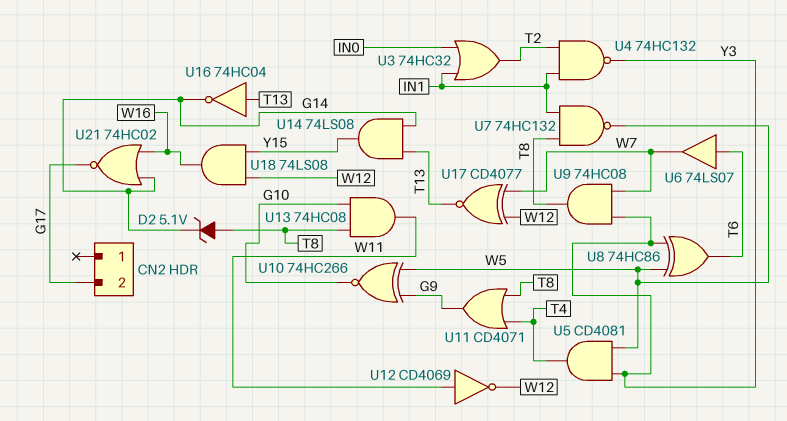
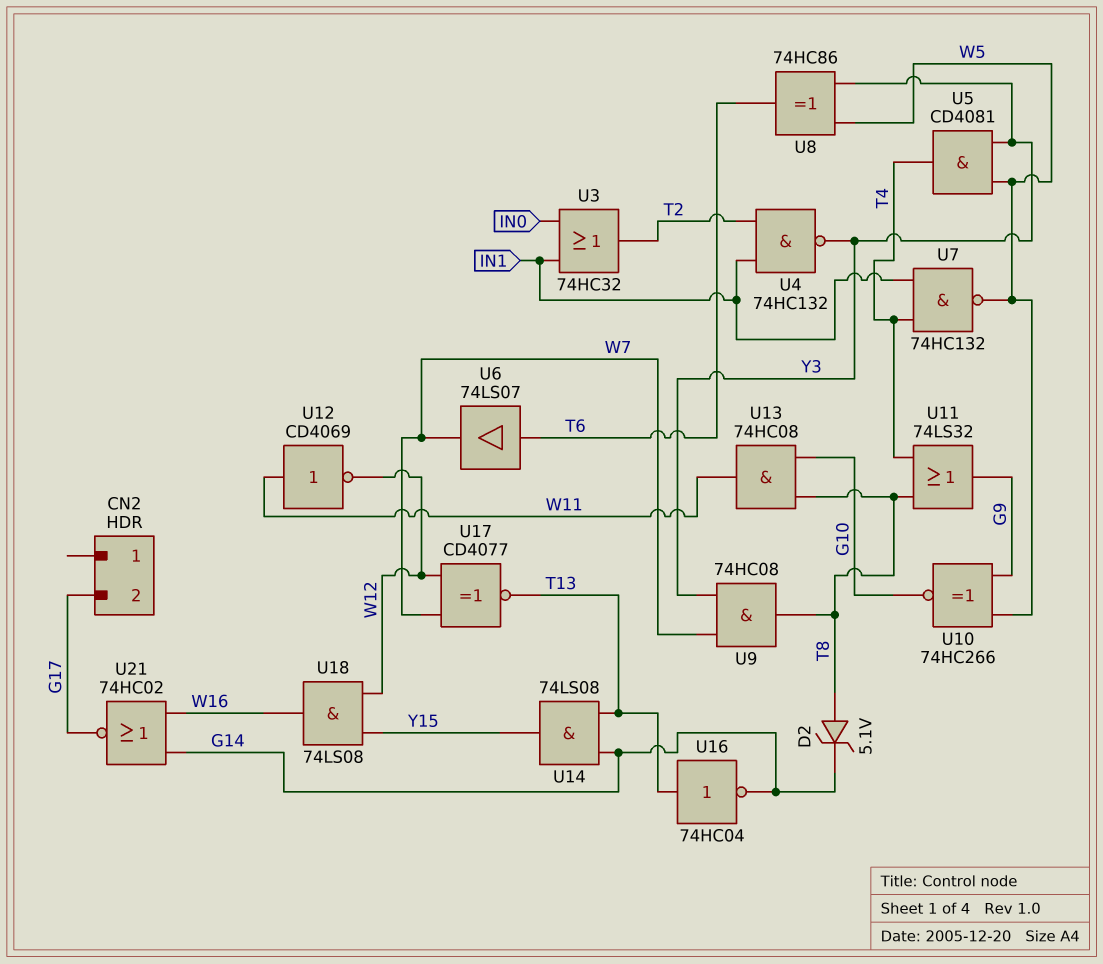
U7: NAND 74HC132 (in IN1, in T8, out W5) -> NAND 74HC132 (in IN1, in T4, out W5)
U11: OR CD4071 (in T4, in T8, out G9) -> OR 74LS32 (in T4, in T8, out G9)

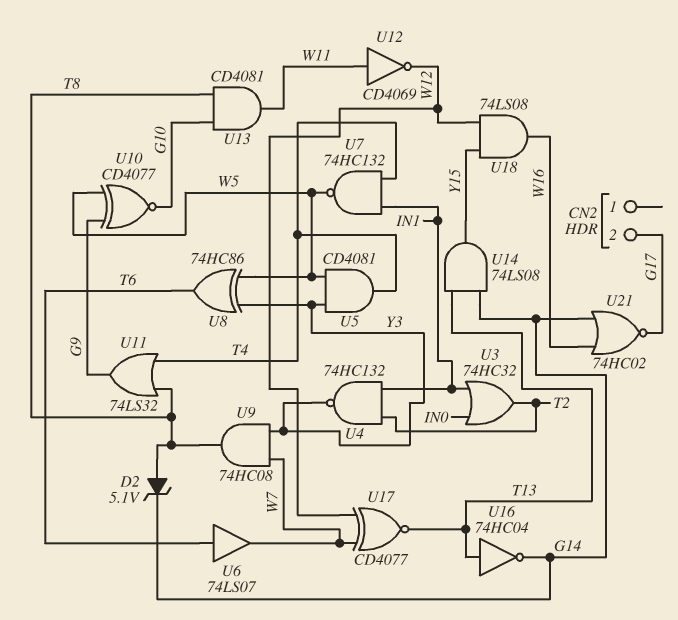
U10: XNOR 74HC266 (in G9, in W5, out G10) -> XNOR CD4077 (in G9, in W5, out G10)
U13: AND 74HC08 (in G10, in T8, out W11) -> AND CD4081 (in G10, in T8, out W11)

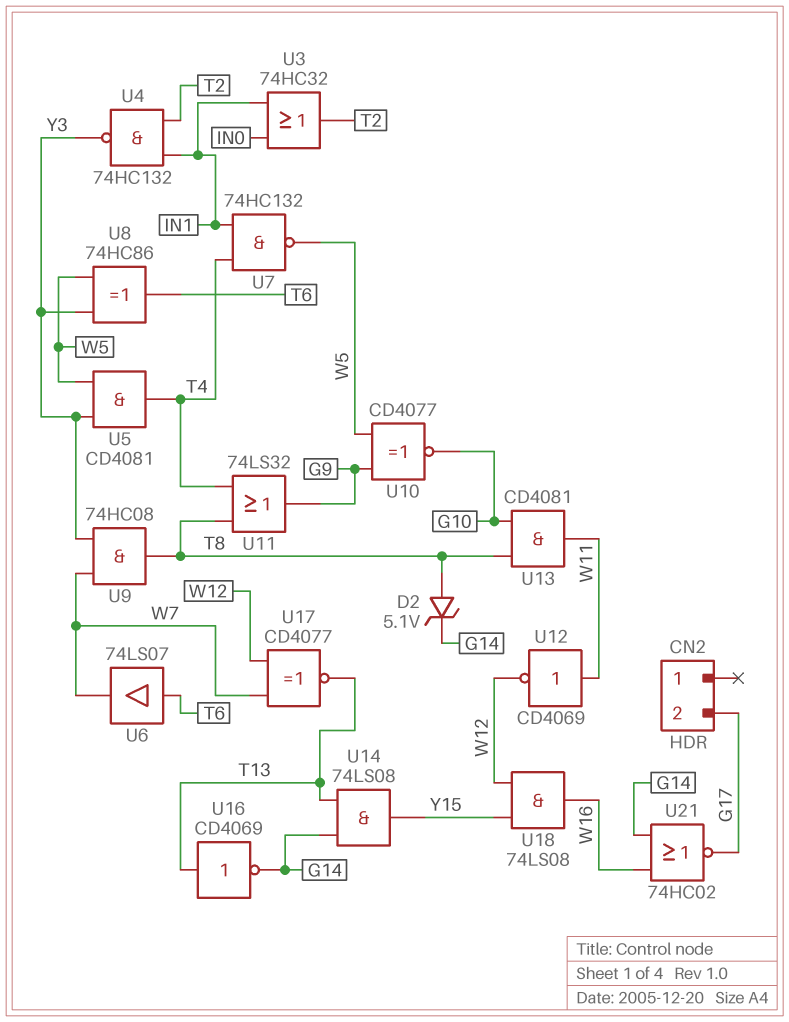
U16: NOT 74HC04 (in T13, out G14) -> NOT CD4069 (in T13, out G14)

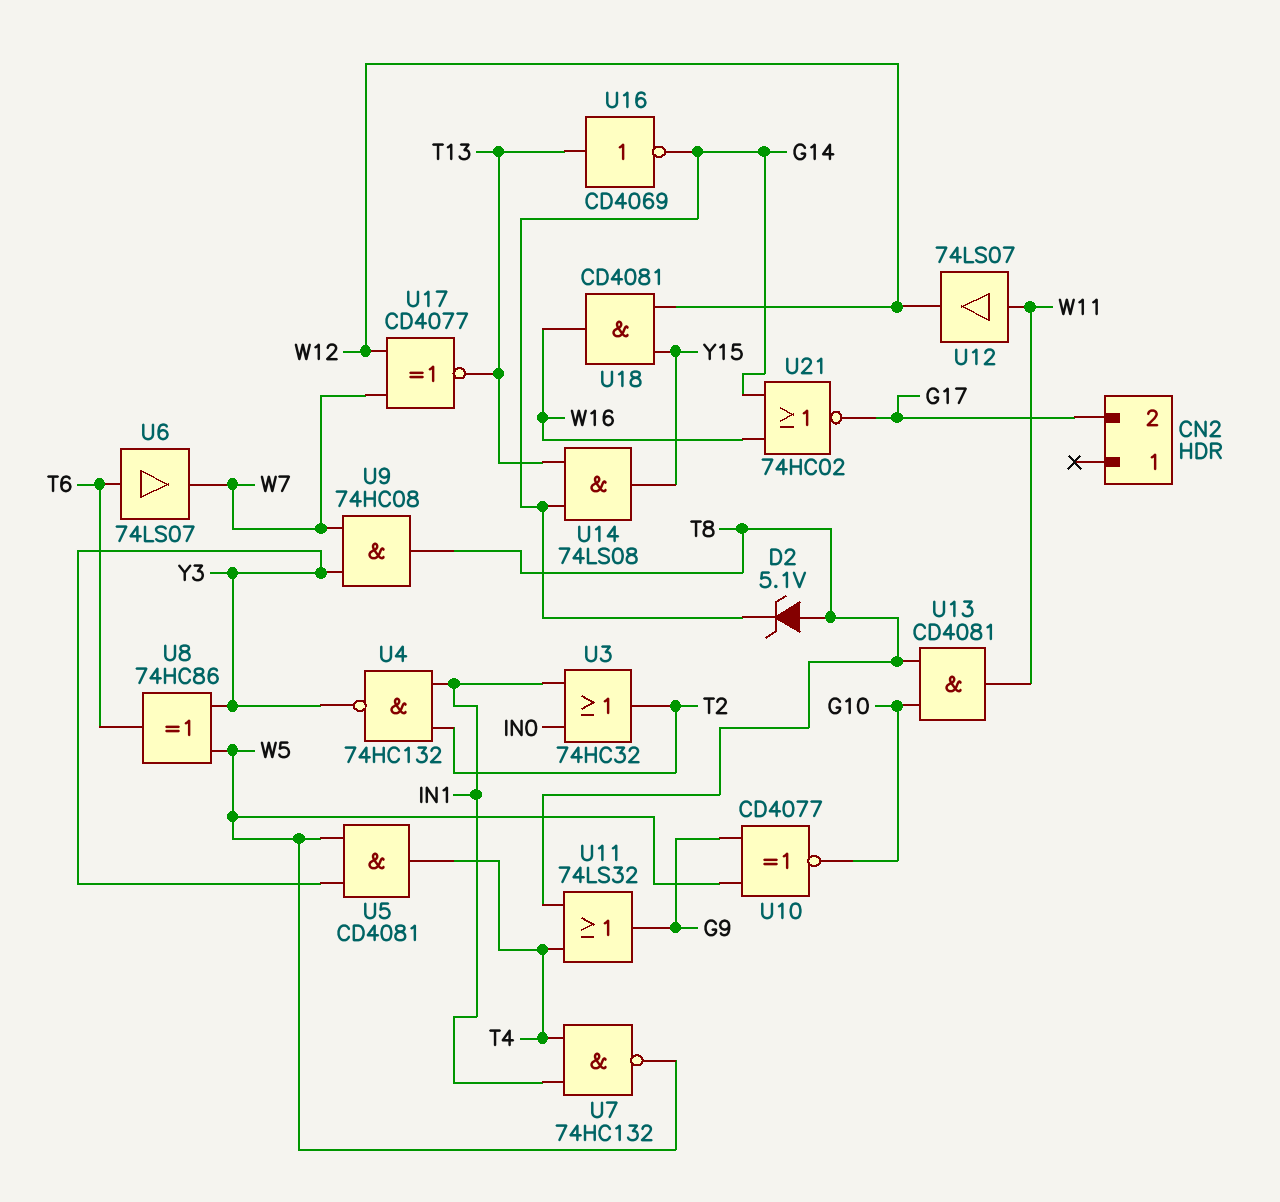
U12: NOT CD4069 (in W11, out W12) -> buffer 74LS07 (in W11, out W12)
U18: AND 74LS08 (in W12, in Y15, out W16) -> AND CD4081 (in W12, in Y15, out W16)

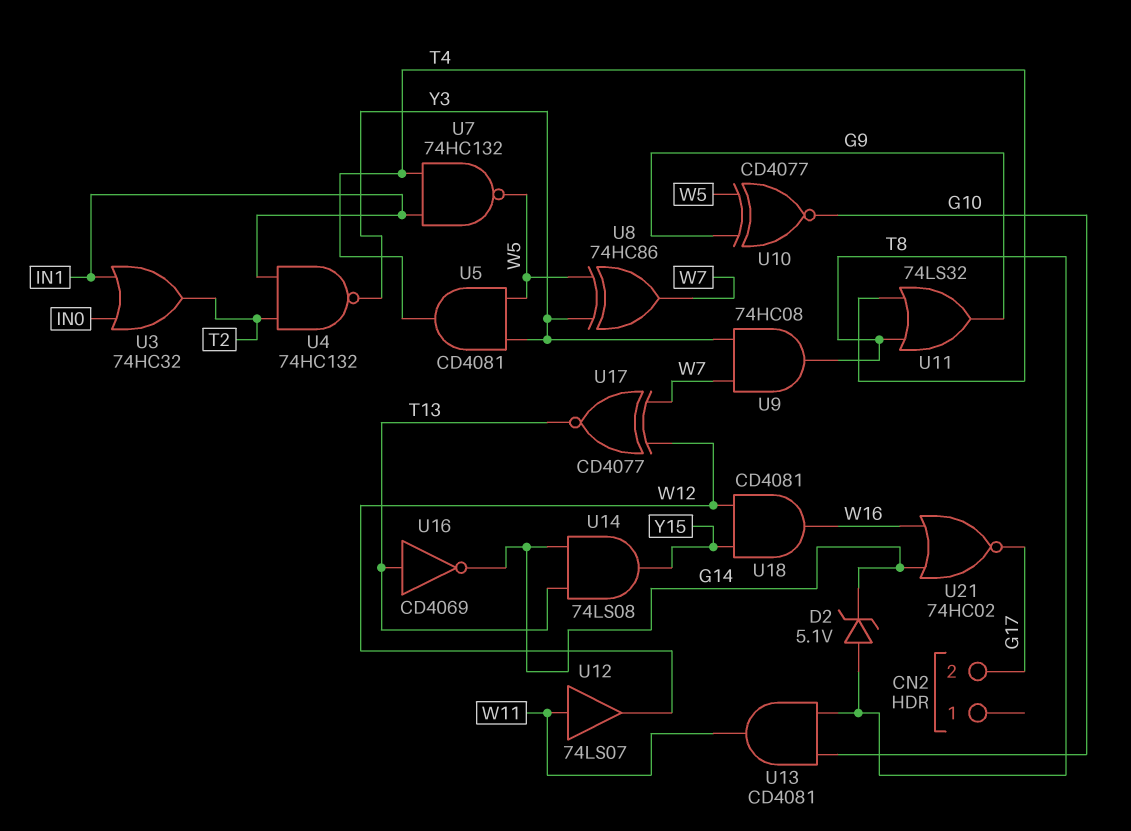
U6: buffer 74LS07 (in T6, out W7) -> none
U8: XOR 74HC86 (in W5, in Y3, out T6) -> XOR 74HC86 (in W5, in Y3, out W7)

